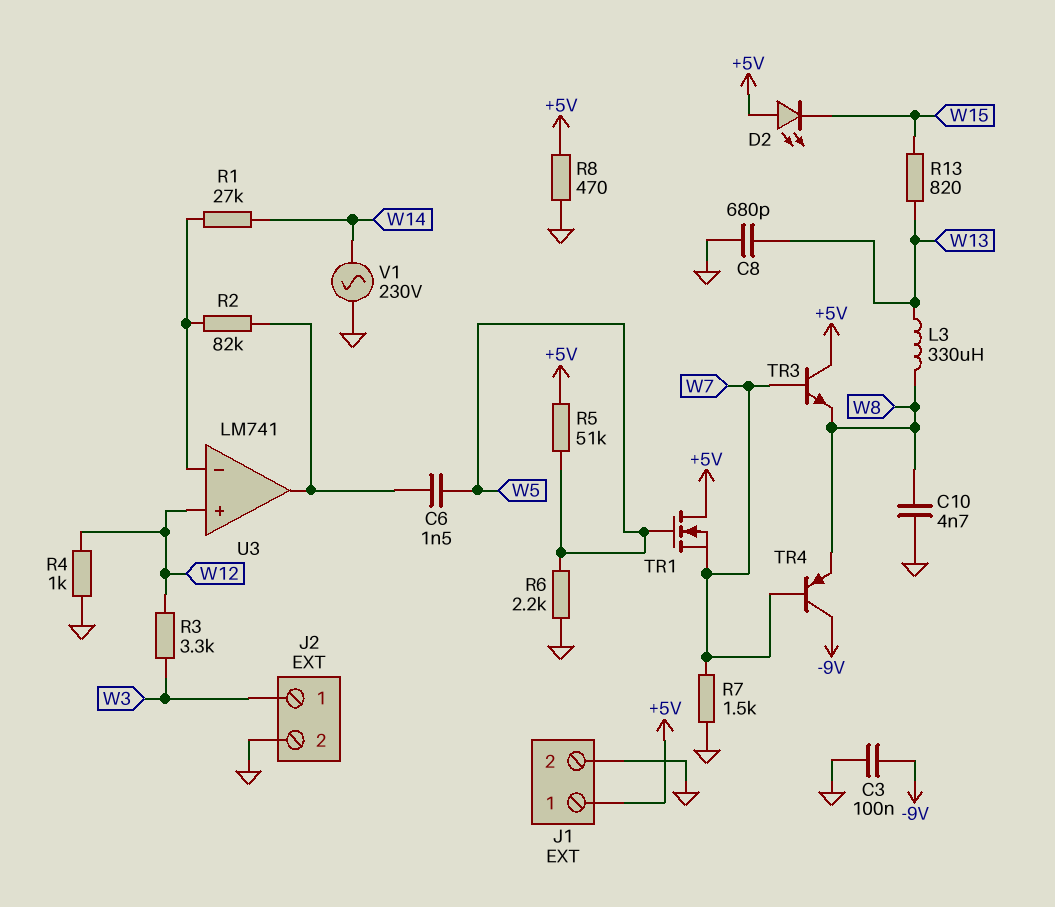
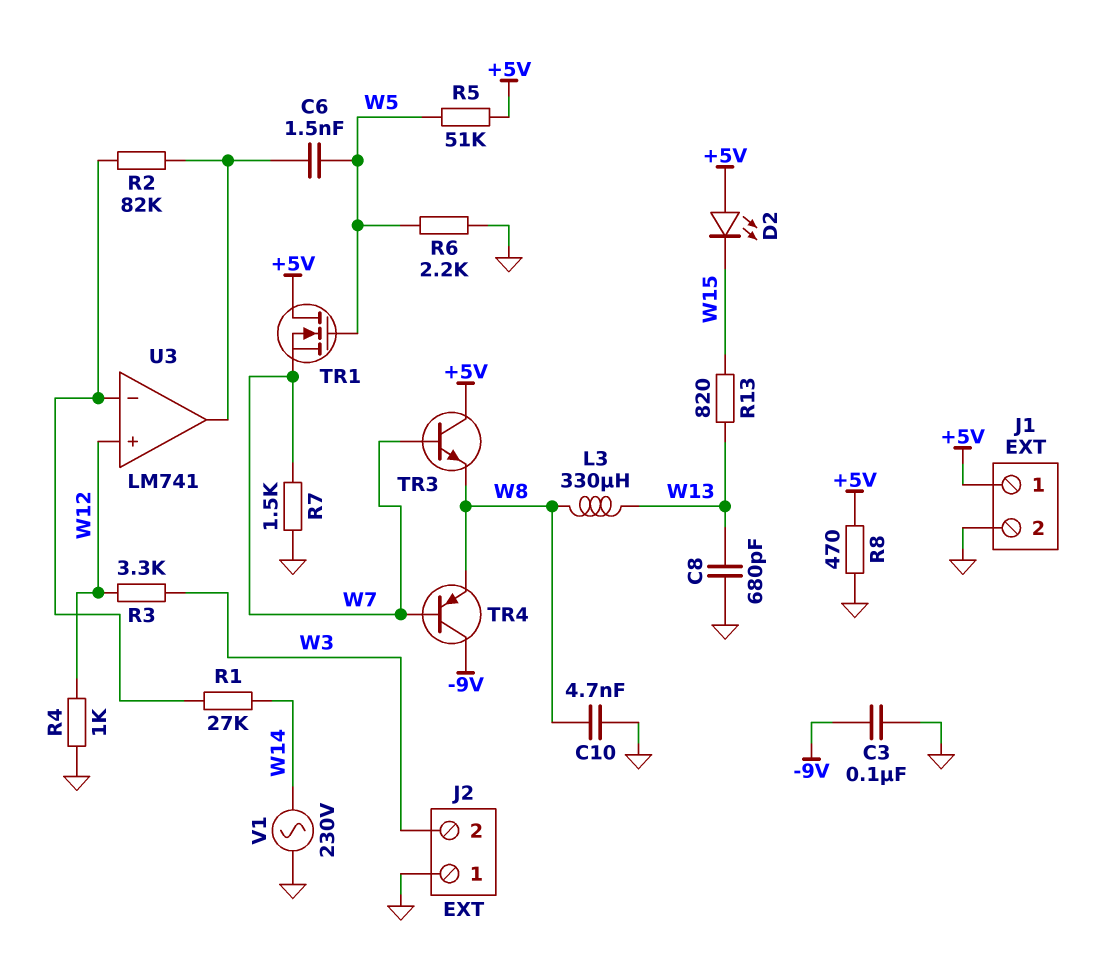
J2 pin 1: W3 -> GND
J2 pin 2: GND -> W3

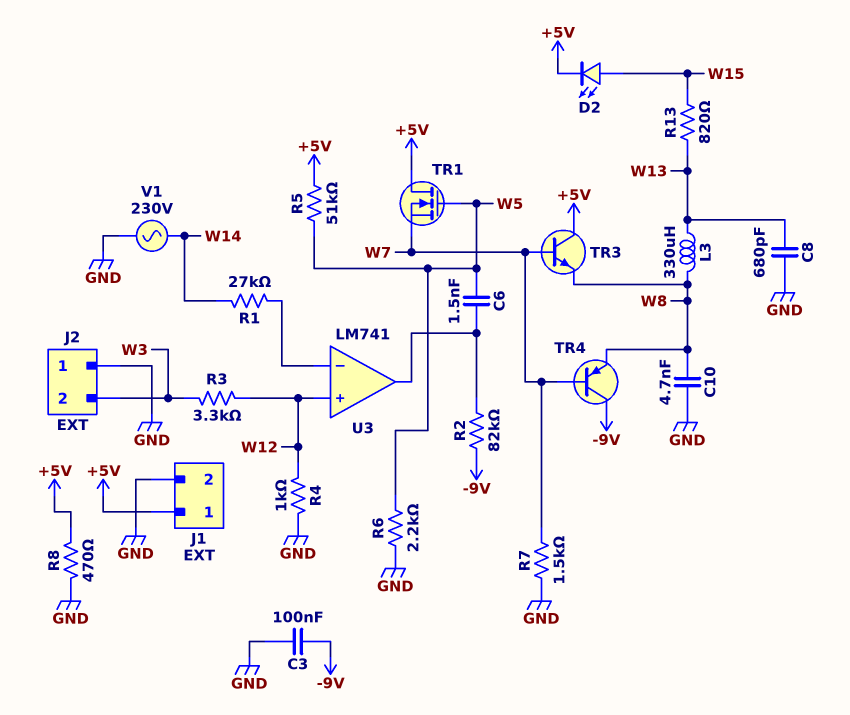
D2: LED (A +5V, K W15) -> LED (A W15, K +5V)
R2: 82k (U3/in-, U3/out) -> 82k (-9V, U3/out)

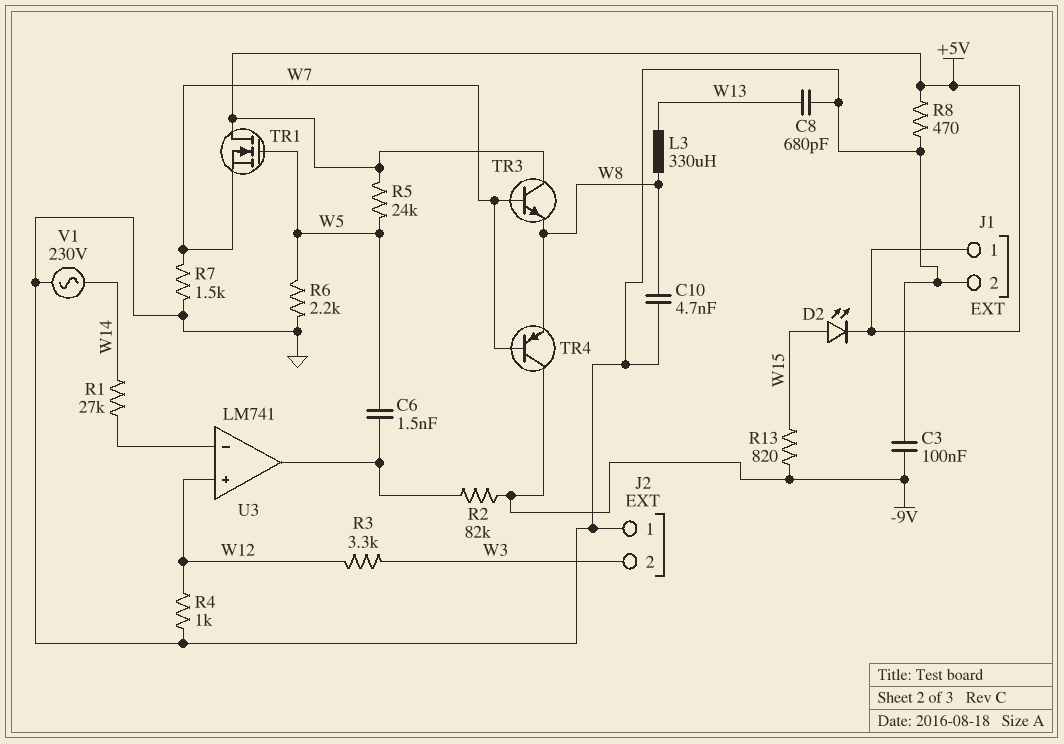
R5: 51k (+5V, W5) -> 24k (+5V, W5)
R13: 820 (W13, W15) -> 820 (-9V, W15)

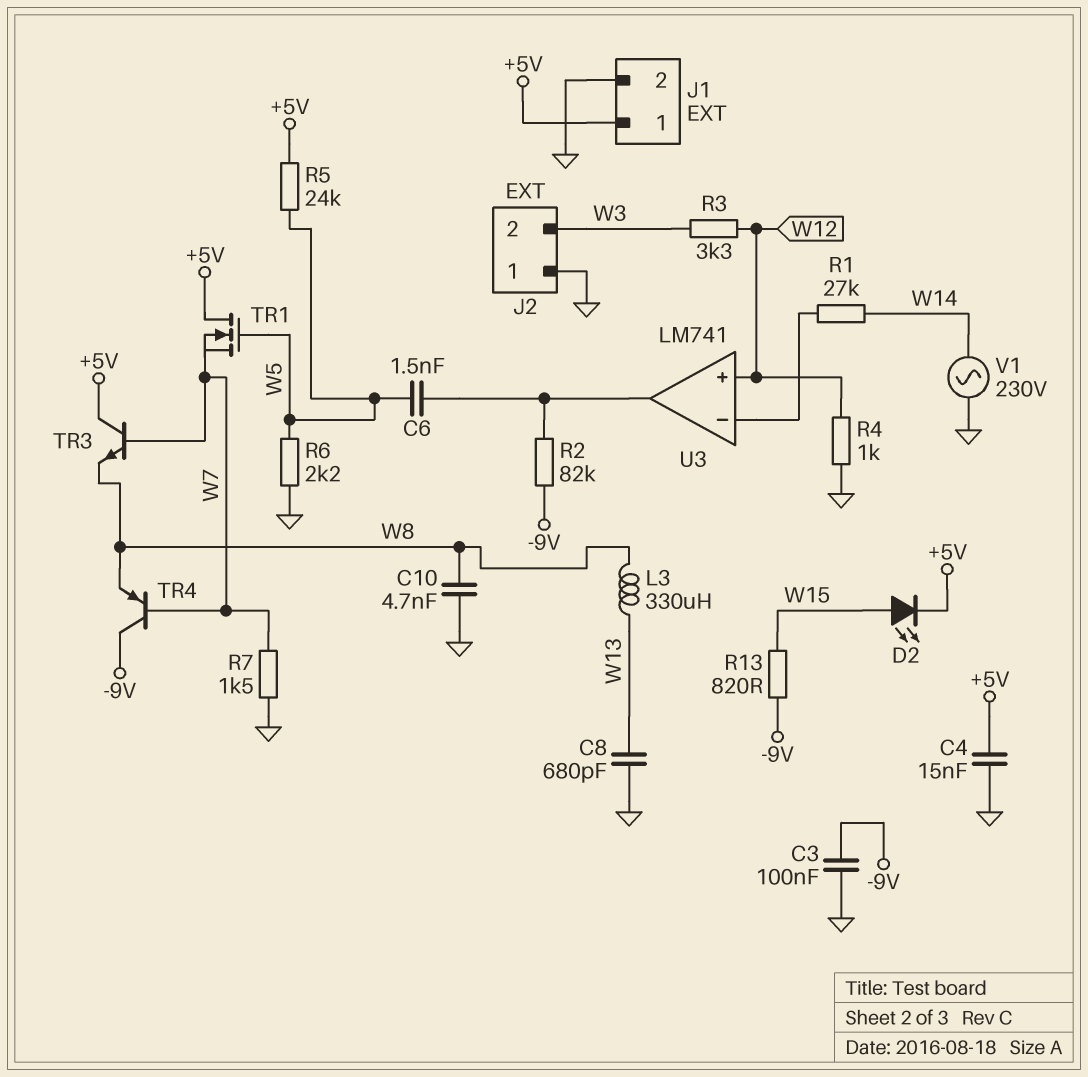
C4: none -> 15nF (+5V, GND)
R8: 470 (+5V, GND) -> none

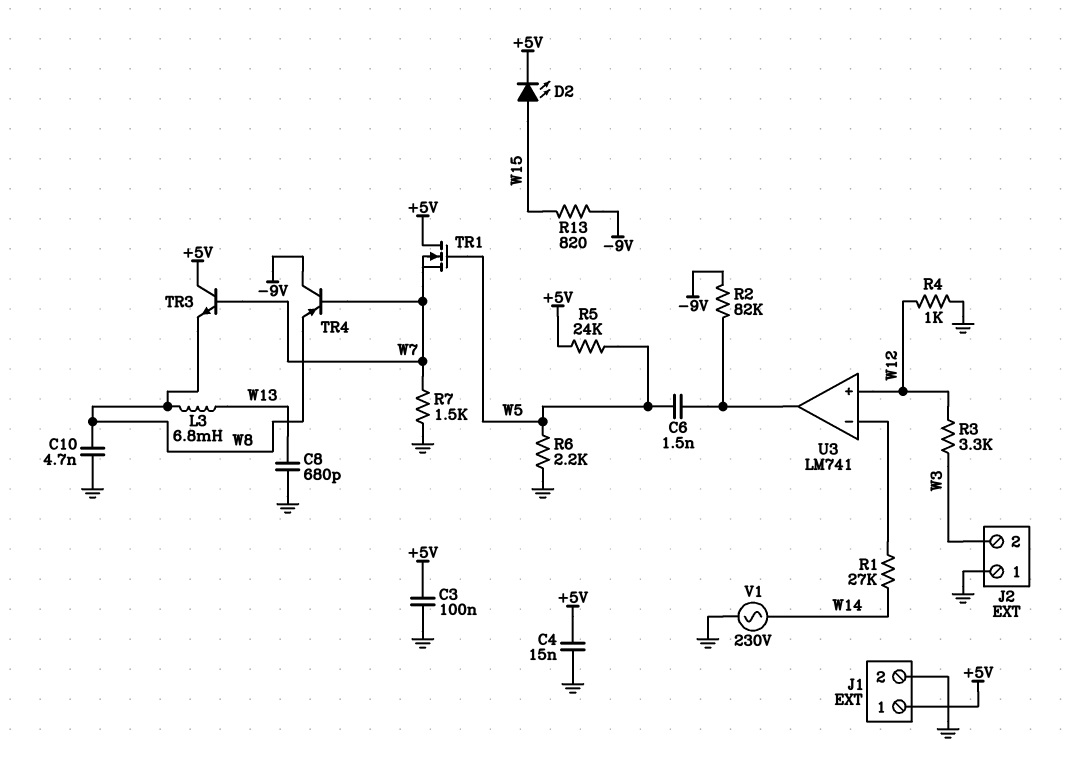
C3: 100nF (-9V, GND) -> 100nF (+5V, GND)
L3: 330uH (W8, W13) -> 6.8mH (W8, W13)

